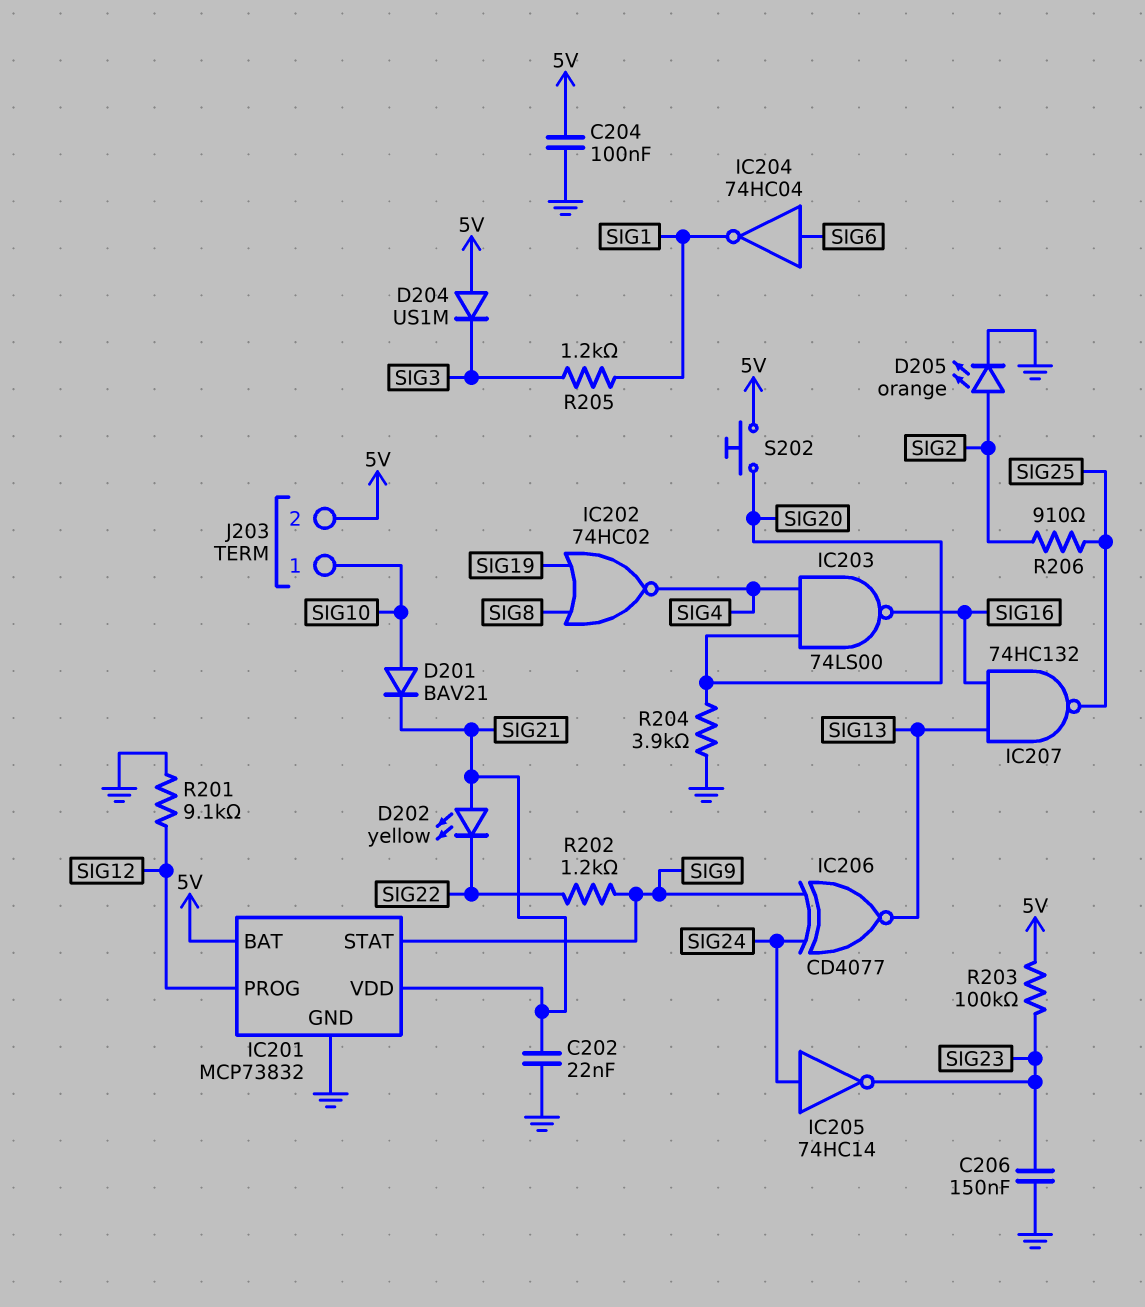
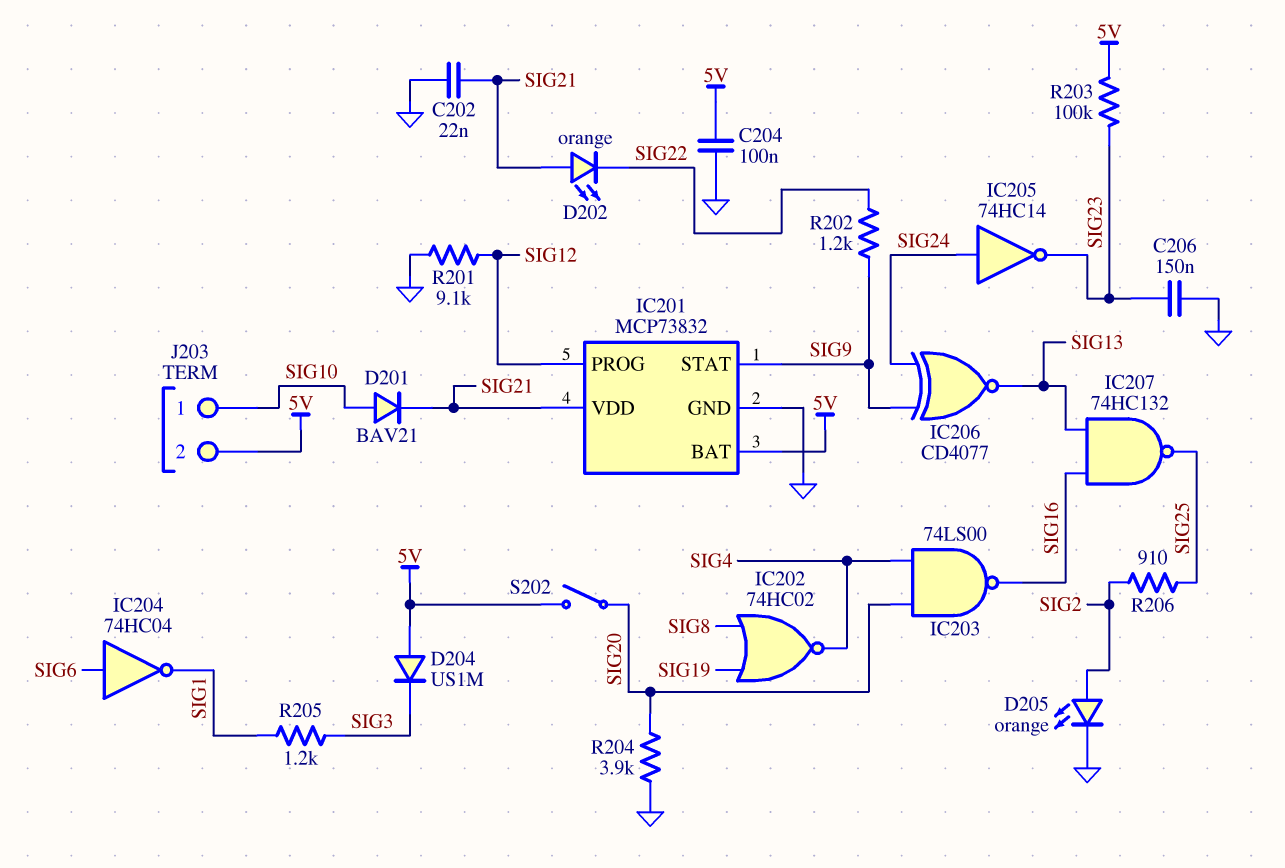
D202: LED yellow (A SIG21, K SIG22) -> LED orange (A SIG21, K SIG22)
S202: button (5V, SIG20) -> switch (5V, SIG20)

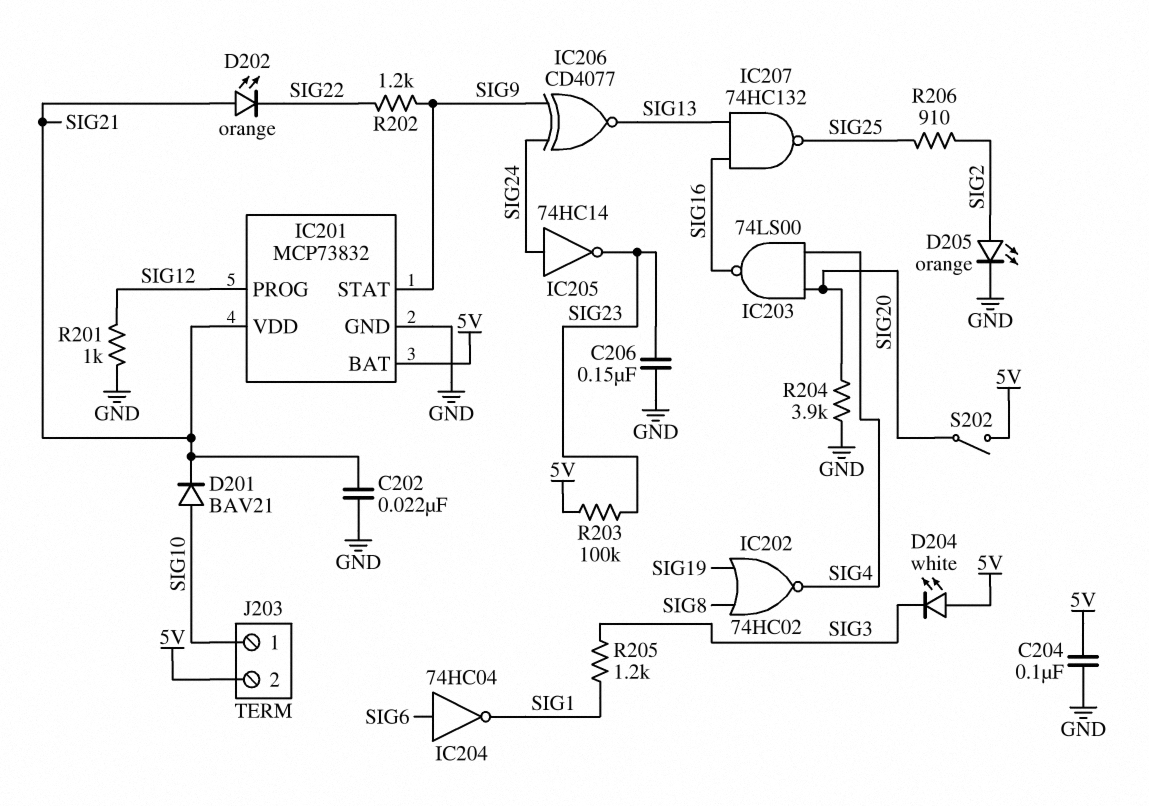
D204: diode US1M (A 5V, K SIG3) -> LED white (A 5V, K SIG3)
R201: 9.1k (GND, SIG12) -> 1k (GND, SIG12)

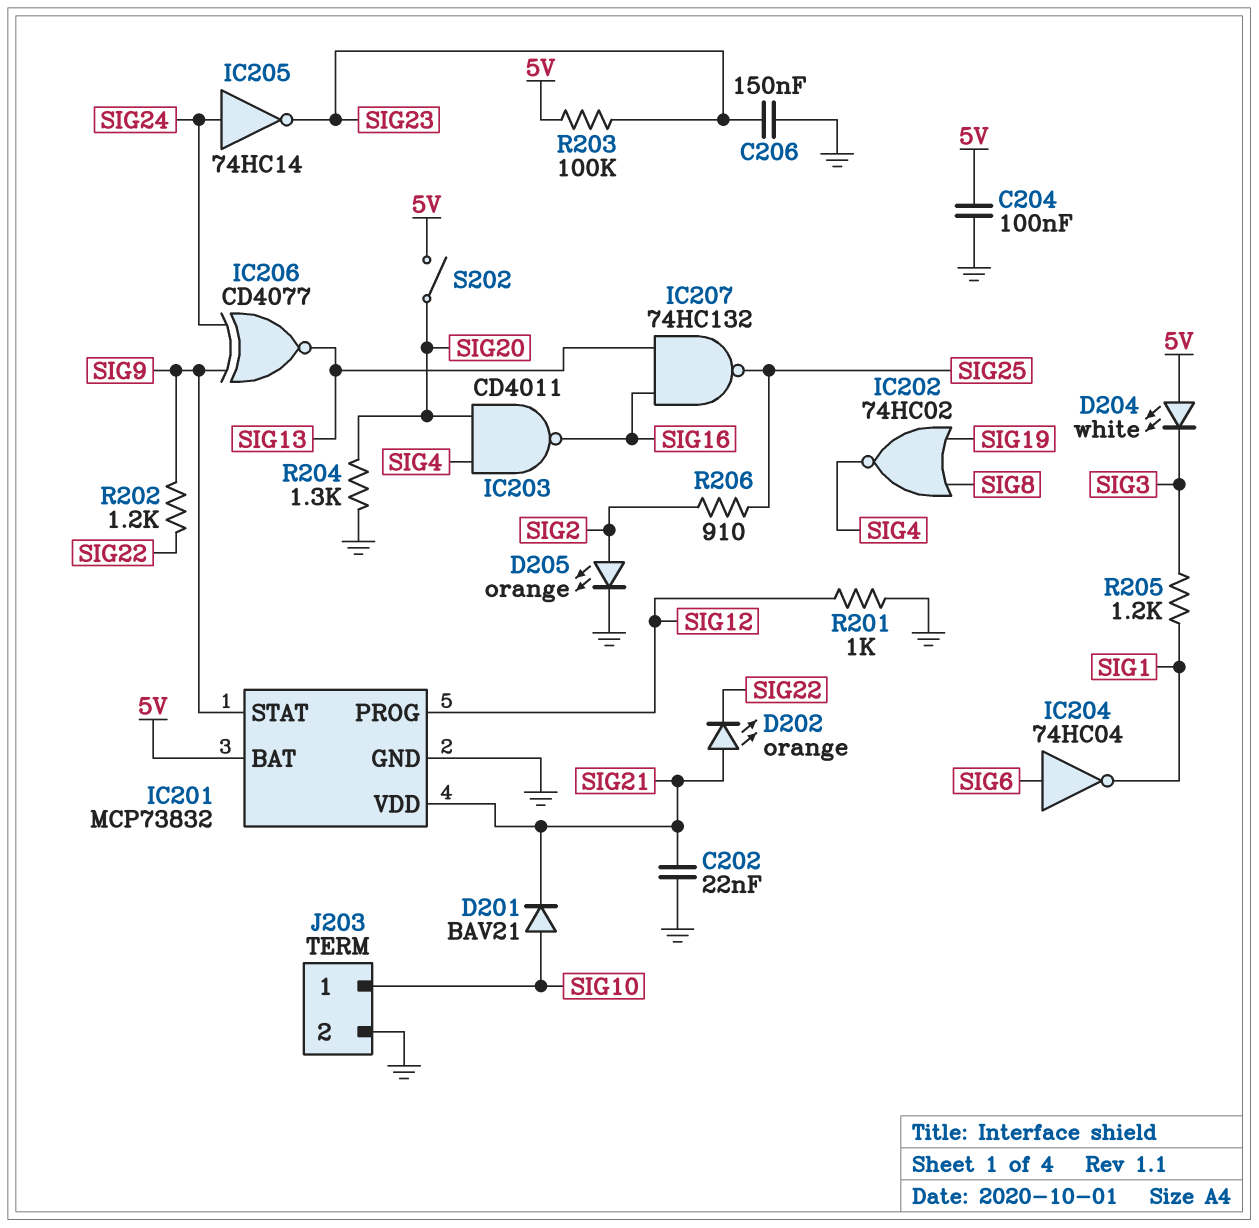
IC203: NAND 74LS00 (in SIG4, in SIG20, out SIG16) -> NAND CD4011 (in SIG4, in SIG20, out SIG16)
J203 pin 2: 5V -> GND
R204: 3.9k (GND, SIG20) -> 1.3k (GND, SIG20)

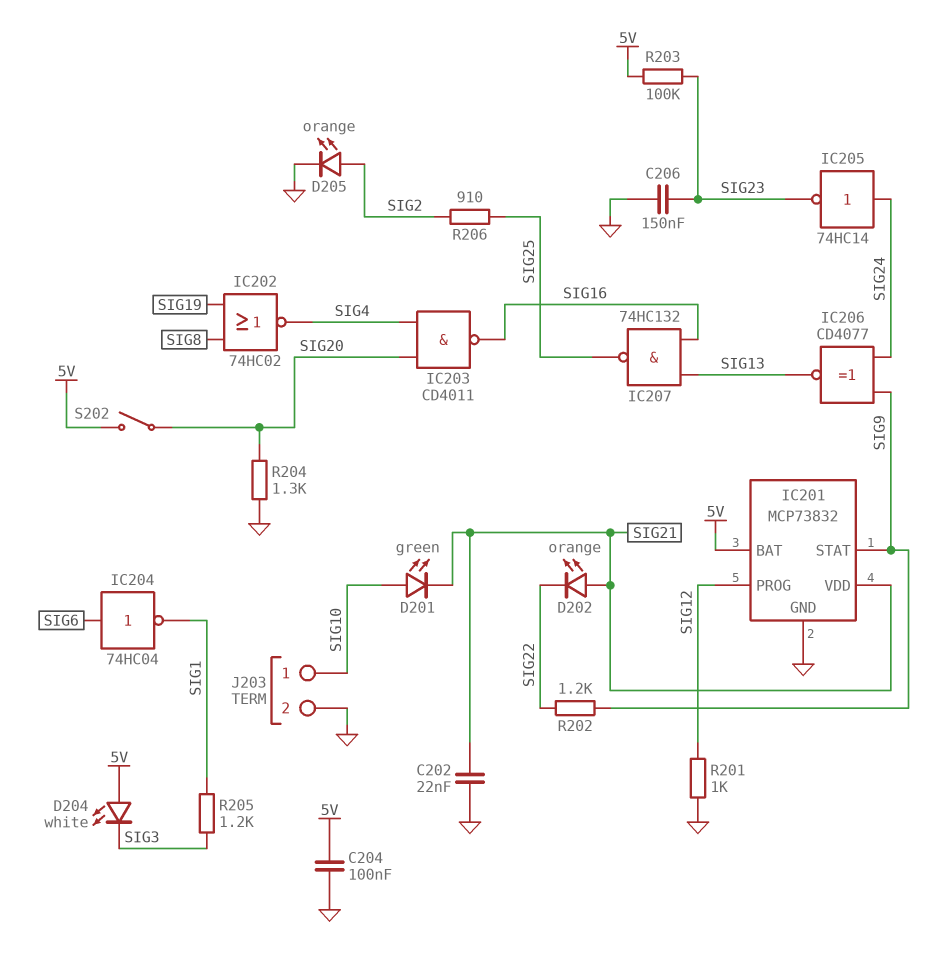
D201: diode BAV21 (A SIG10, K SIG21) -> LED green (A SIG10, K SIG21)

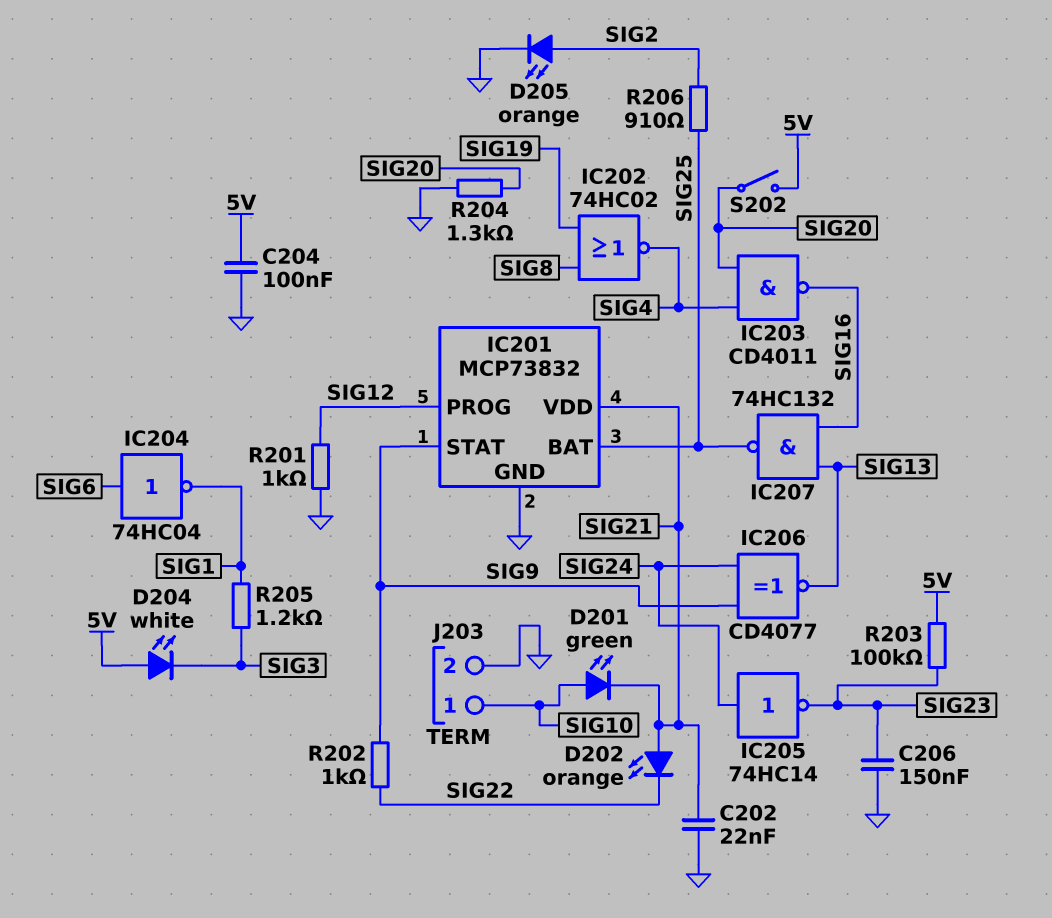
IC201 pin BAT: 5V -> SIG25
R202: 1.2k (SIG9, SIG22) -> 1k (SIG9, SIG22)

